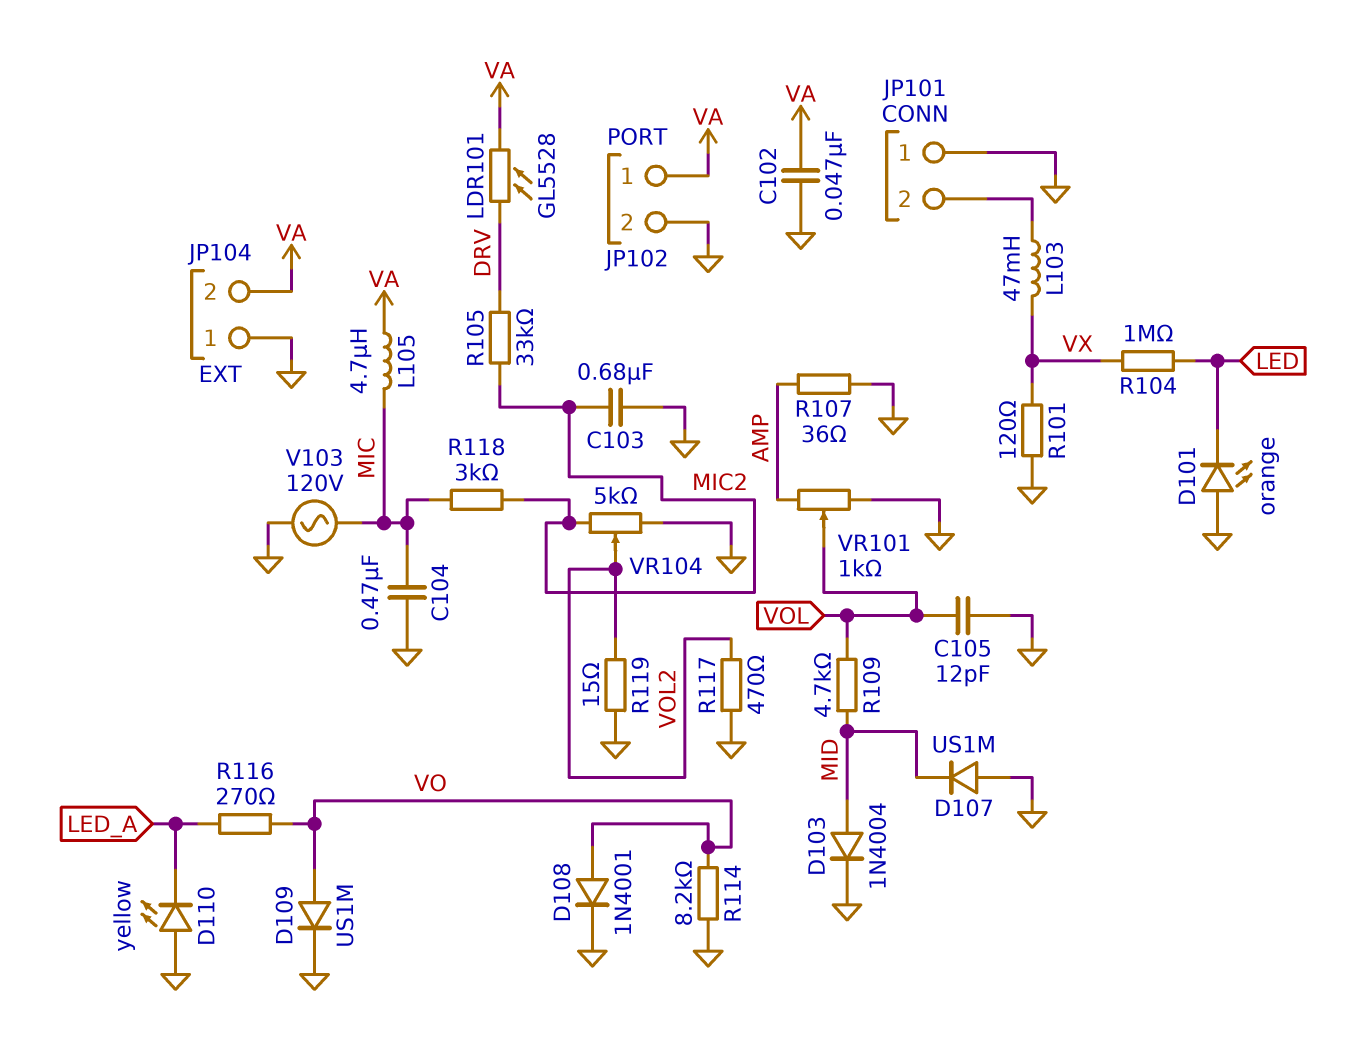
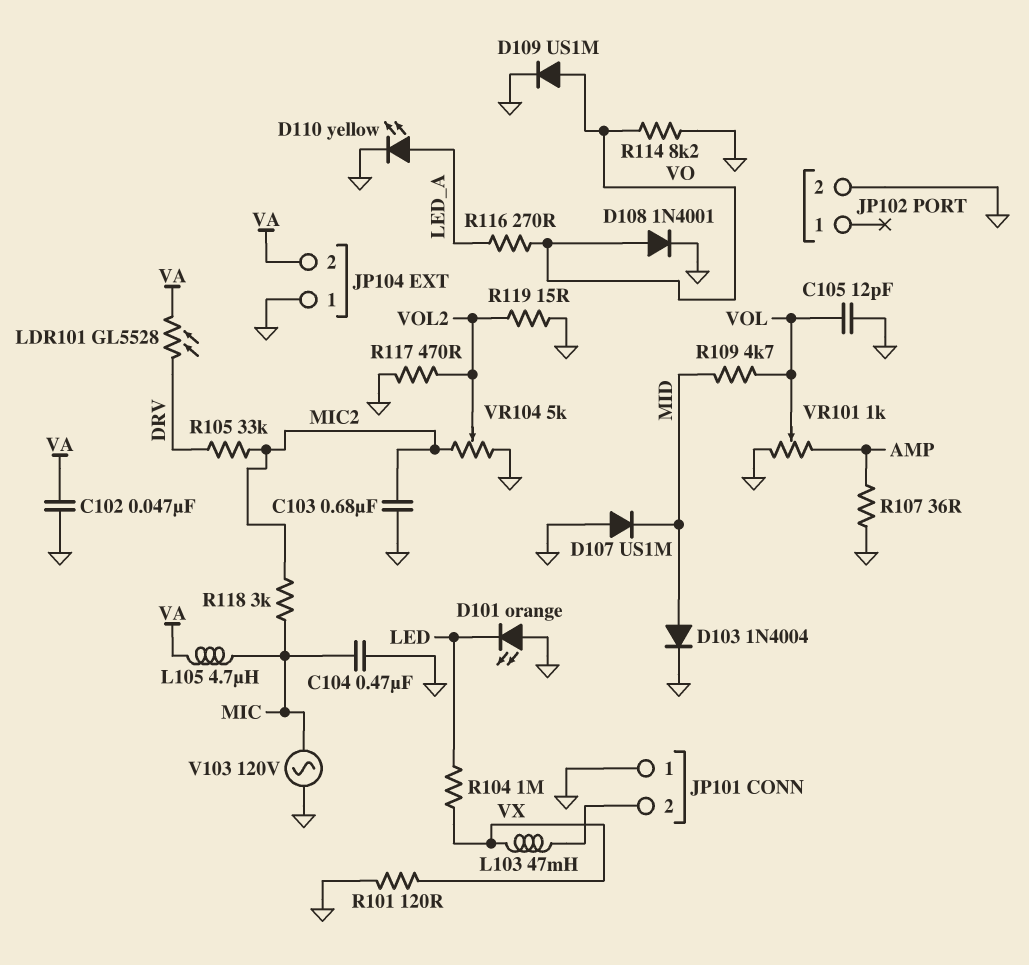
D110: LED yellow (A GND, K LED_A) -> LED yellow (A LED_A, K GND)
JP102 pin 1: VA -> none

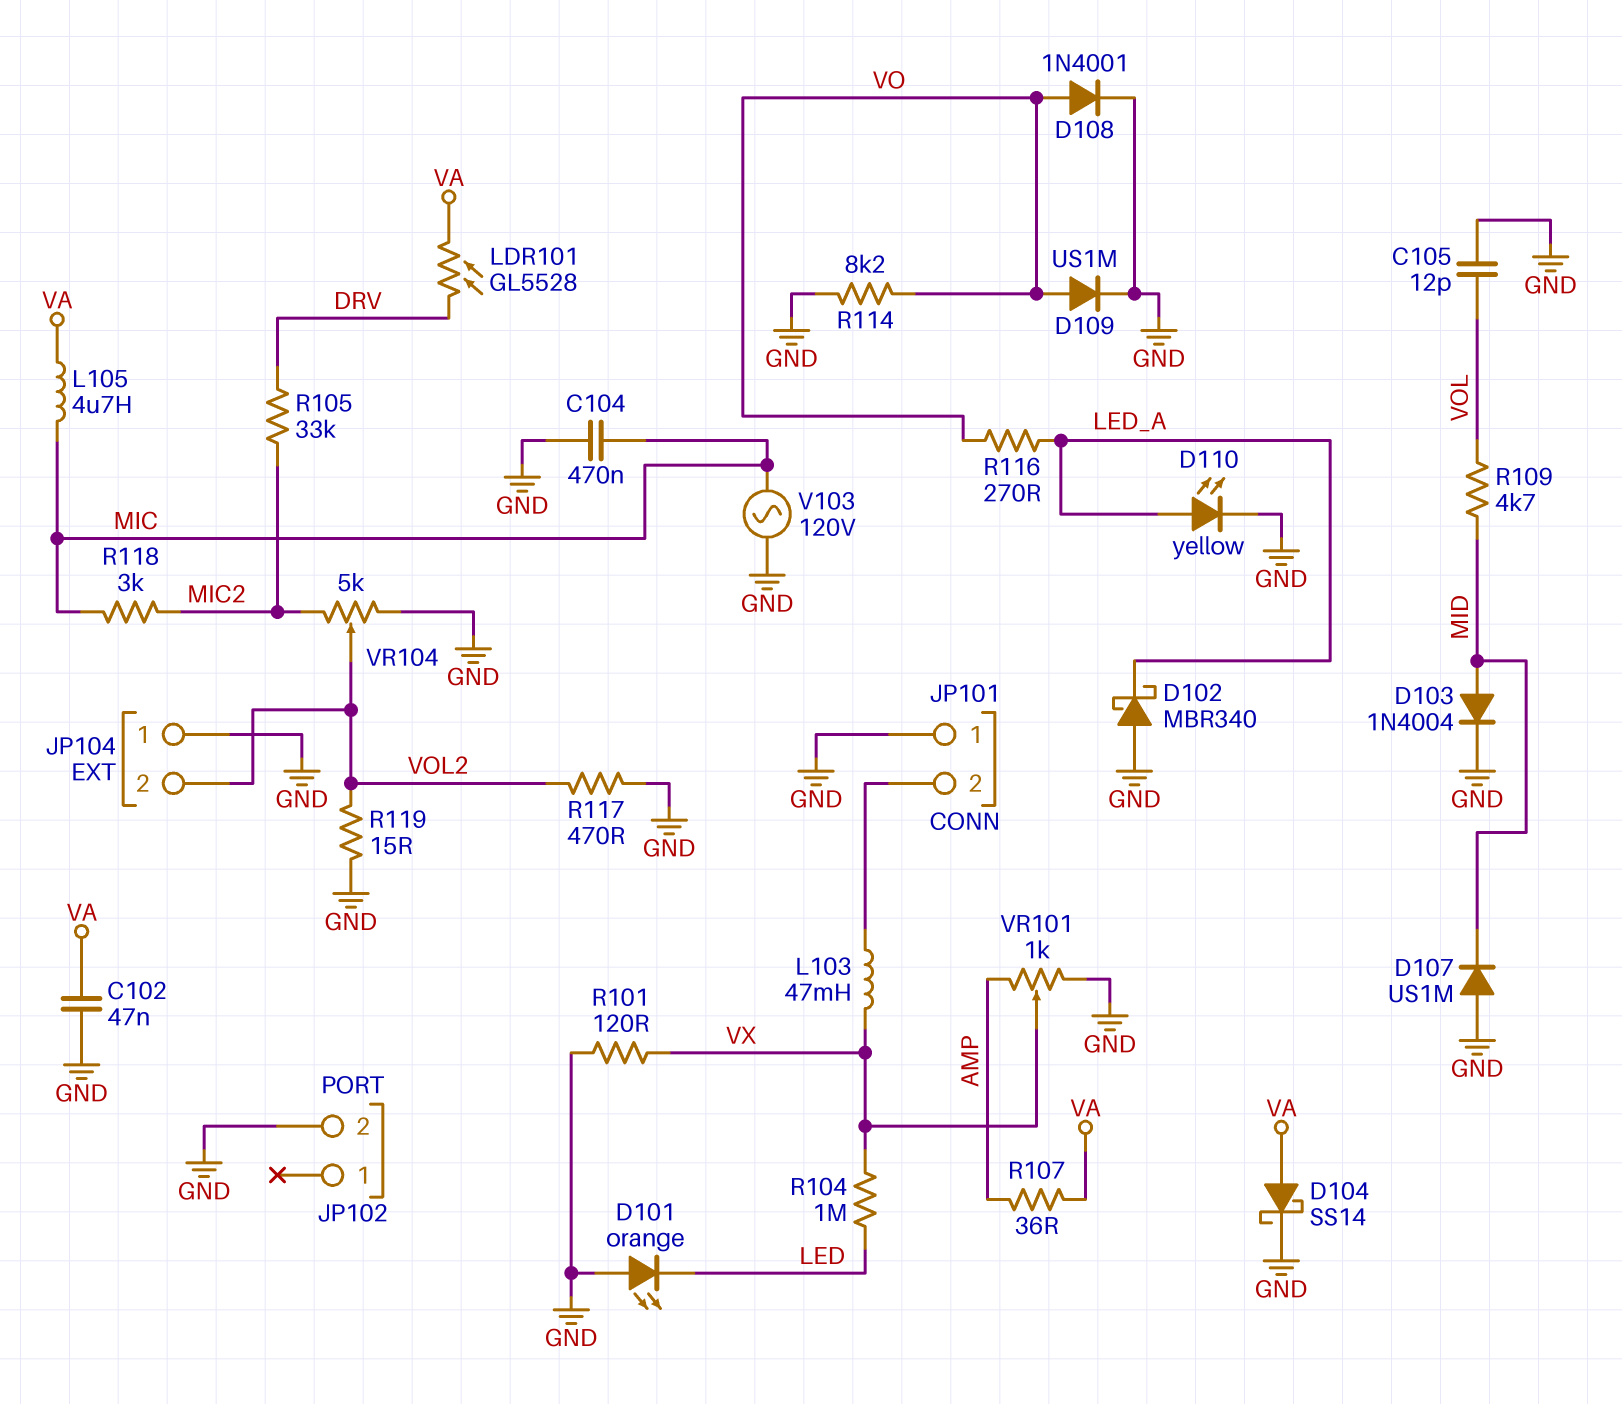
C103: 680nF (GND, MIC2) -> none
D102: none -> schottky MBR340 (A GND, K LED_A)
D104: none -> schottky SS14 (A VA, K GND)
JP104 pin 2: VA -> VOL2
R107: 36 (AMP, GND) -> 36 (AMP, VA)
VR101: 1k (AMP, GND, wiper VOL) -> 1k (AMP, GND, wiper VX)

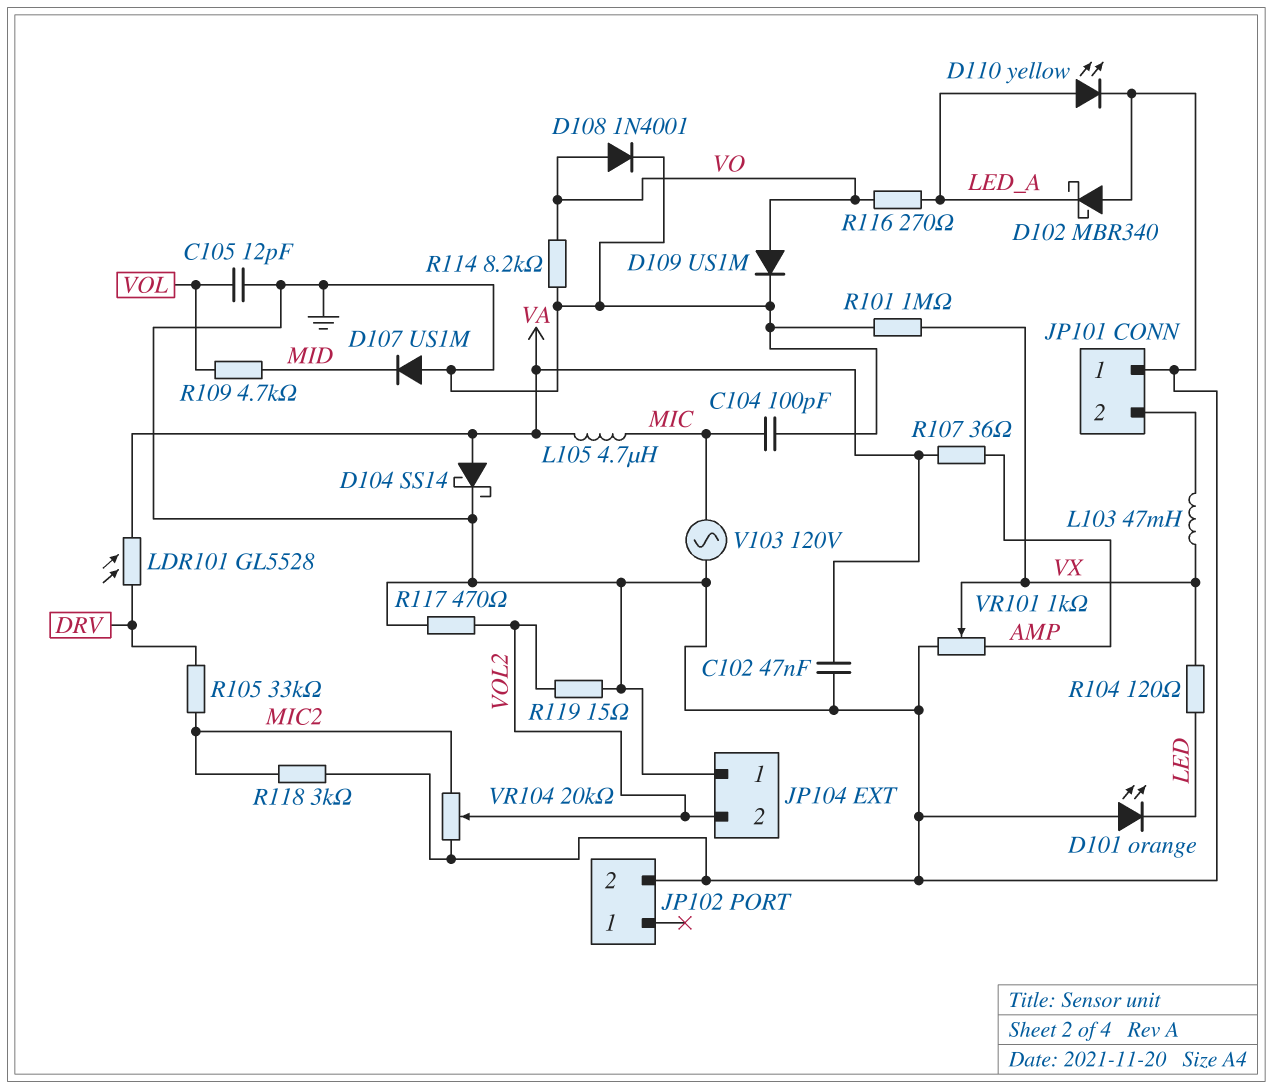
C104: 470nF (GND, MIC) -> 100pF (GND, MIC)
D103: diode 1N4004 (A MID, K GND) -> none
R101: 120 (GND, VX) -> 1M (GND, VX)
R104: 1M (LED, VX) -> 120 (LED, VX)
R118: 3k (MIC, MIC2) -> 3k (GND, MIC2)
VR104: 5k (GND, MIC2, wiper VOL2) -> 20k (GND, MIC2, wiper VOL2)

